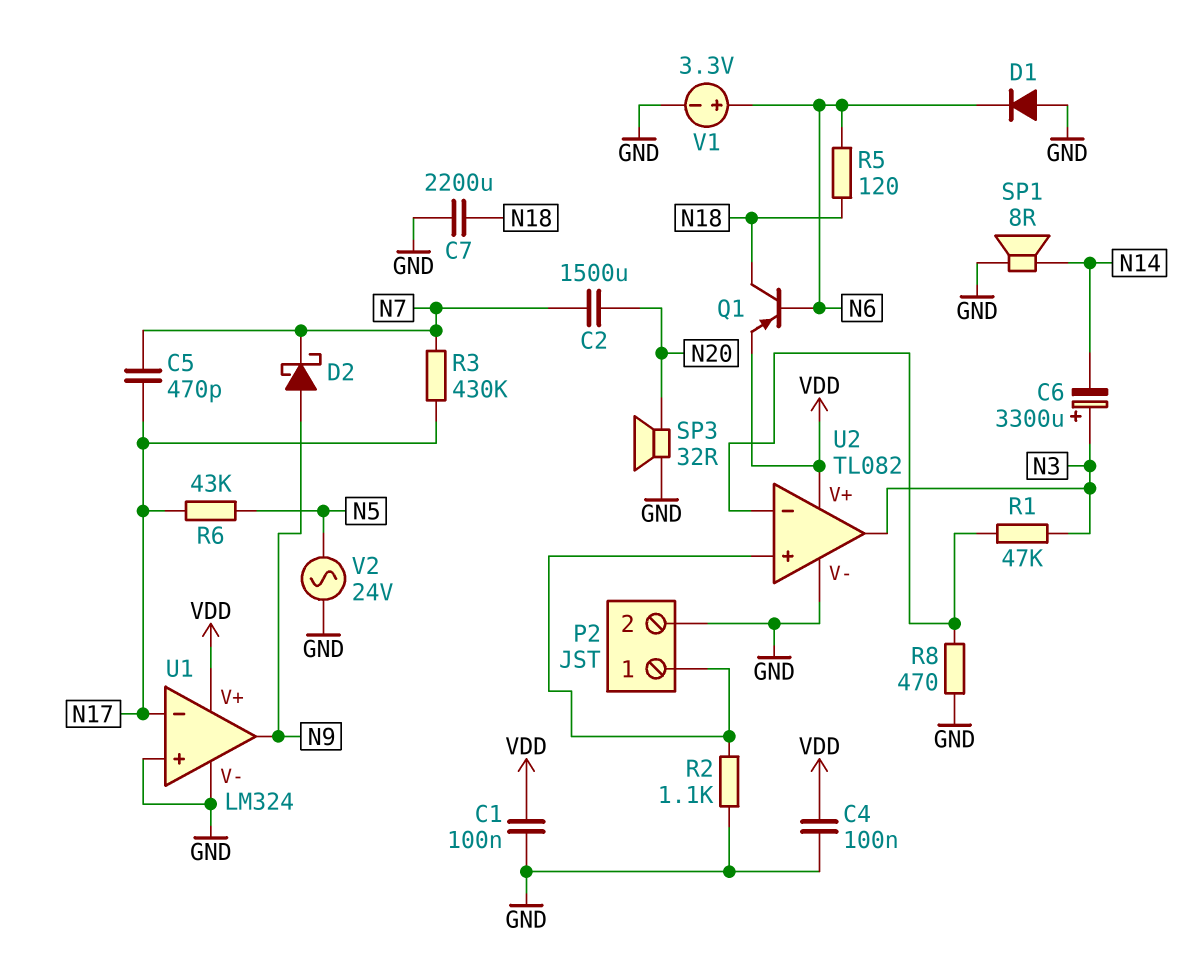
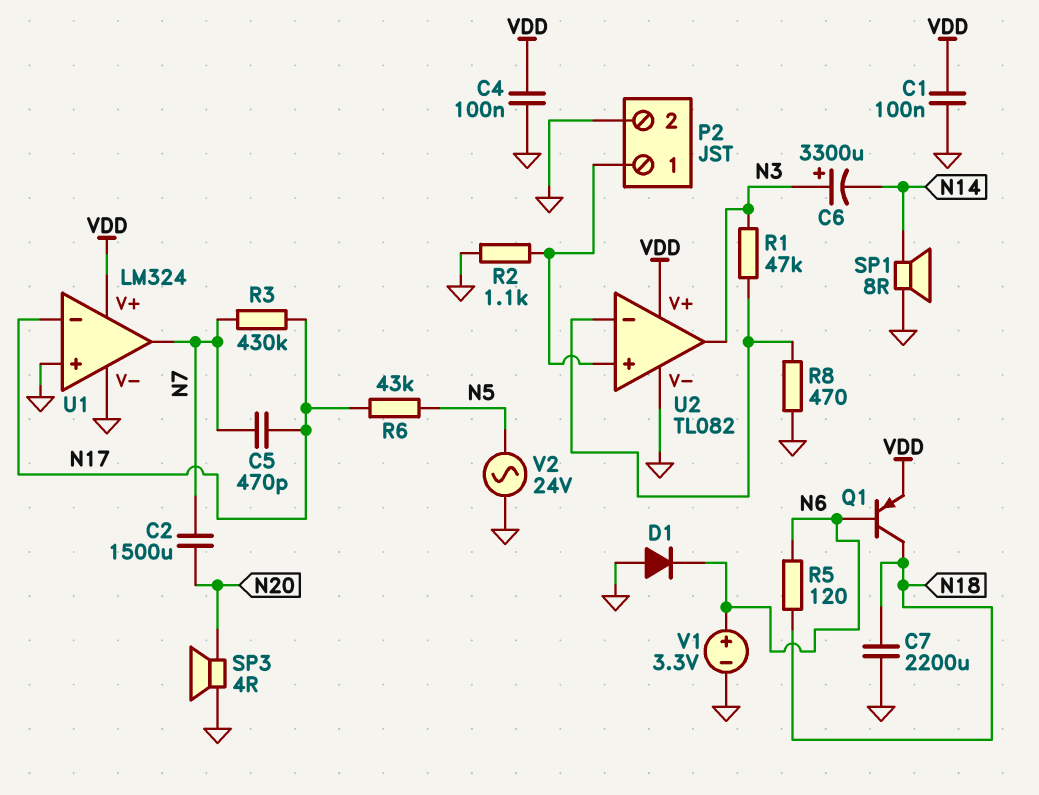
D2: schottky (A N9, K N7) -> none
SP3: speaker 32R (GND, N20) -> speaker 4R (GND, N20)
U1 pin out: N9 -> N7

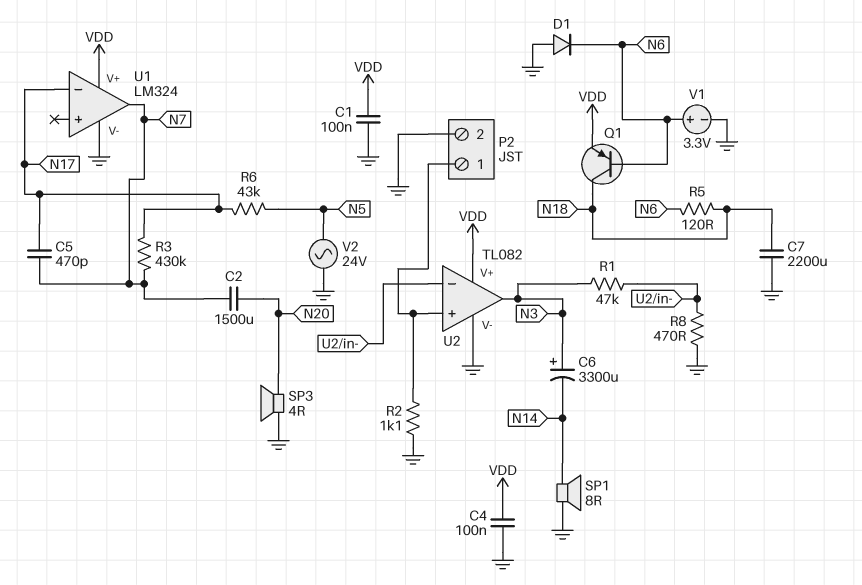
U1 pin in+: GND -> none

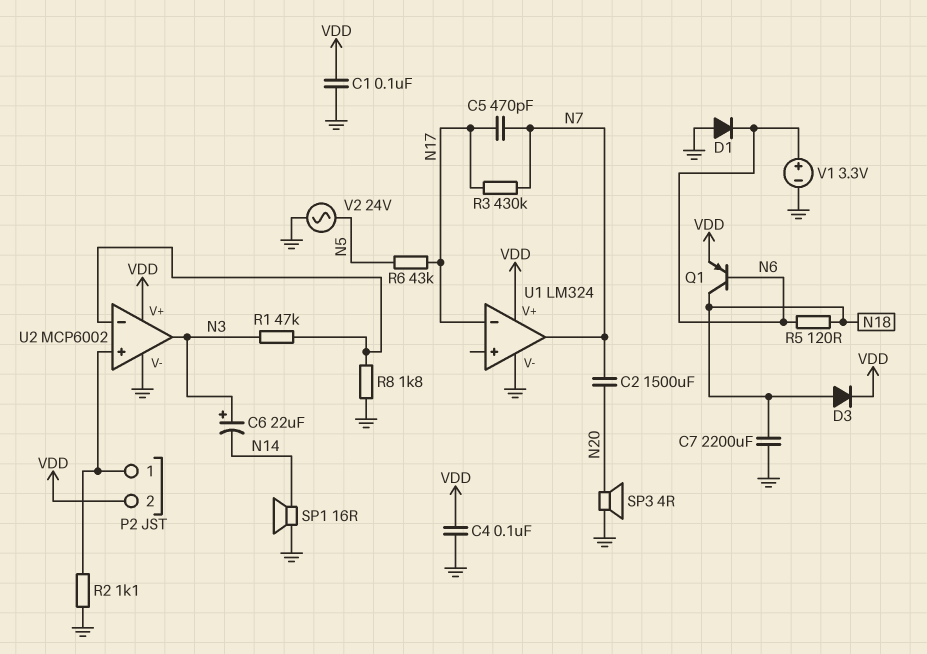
C6: 3300uF (plus N3, minus N14) -> 22uF (plus N3, minus N14)
D3: none -> diode (A N18, K VDD)
P2 pin 2: GND -> VDD
R8: 470 (GND, U2/in-) -> 1.8k (GND, U2/in-)
SP1: speaker 8R (GND, N14) -> speaker 16R (GND, N14)
U2: TL082 -> MCP6002

